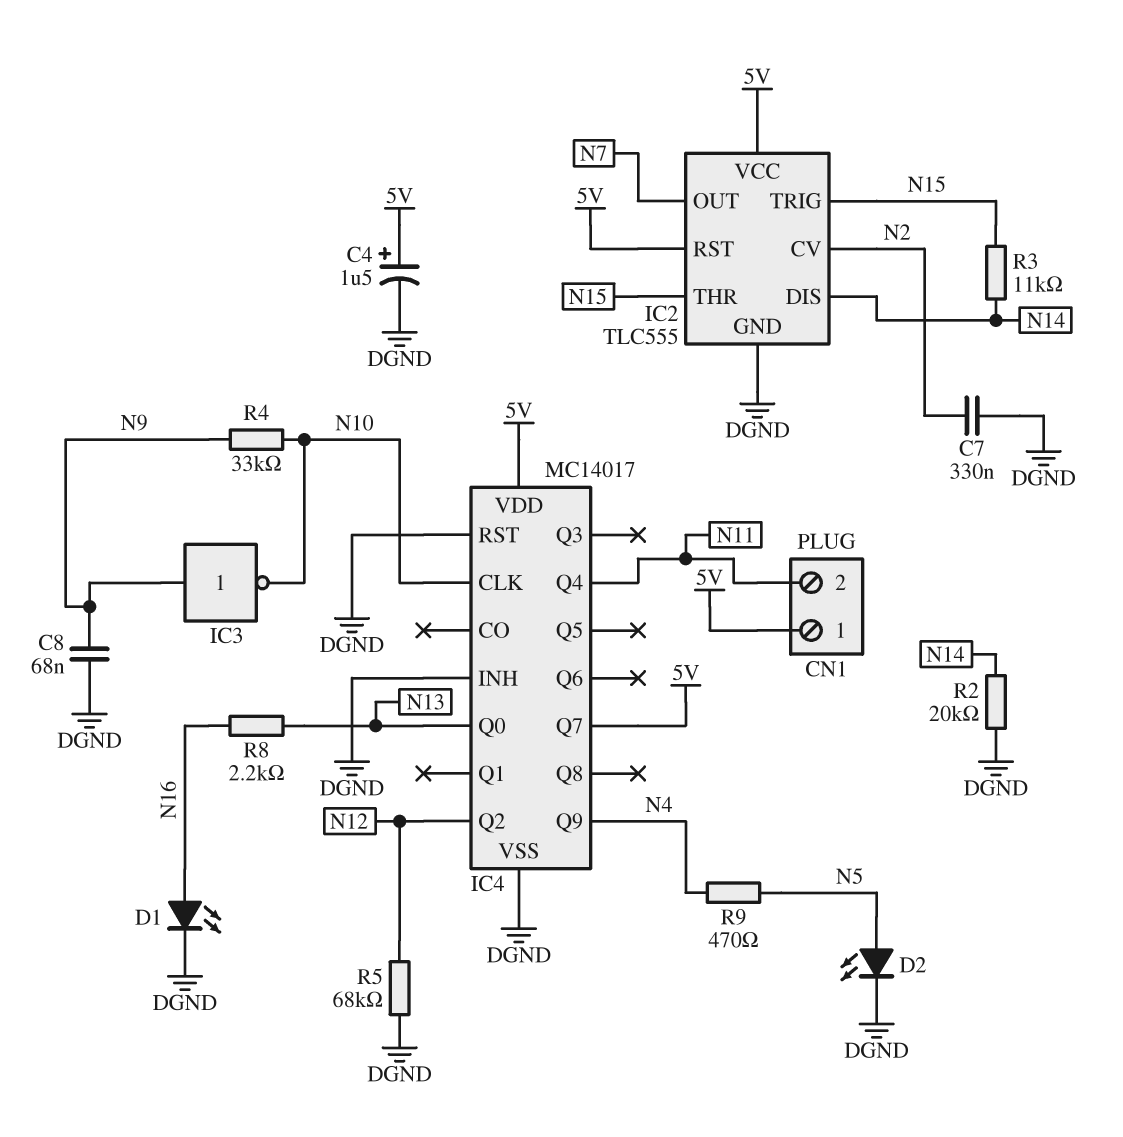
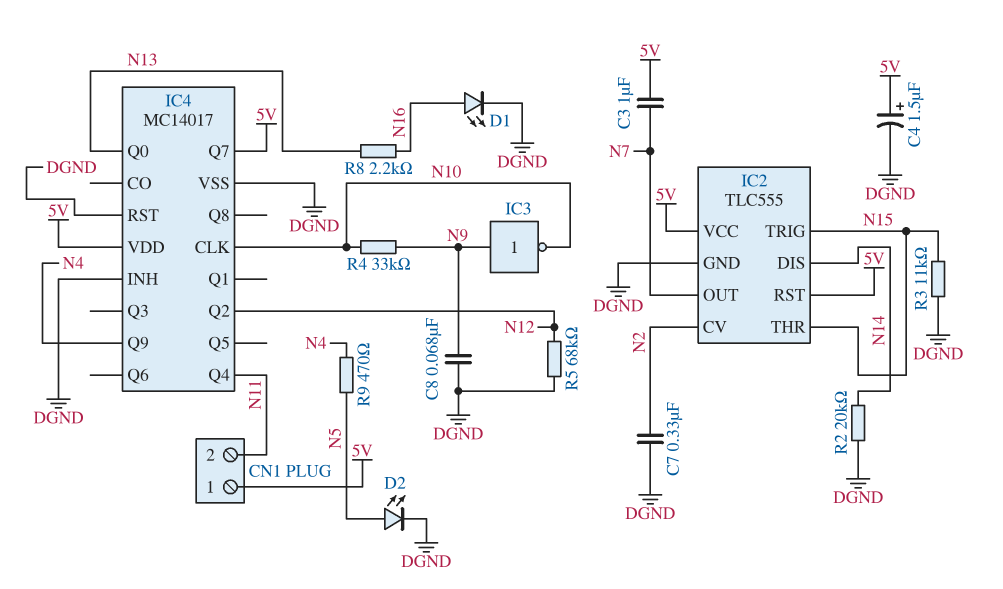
C3: none -> 1uF (5V, N7)
R3: 11k (N14, N15) -> 11k (DGND, N15)

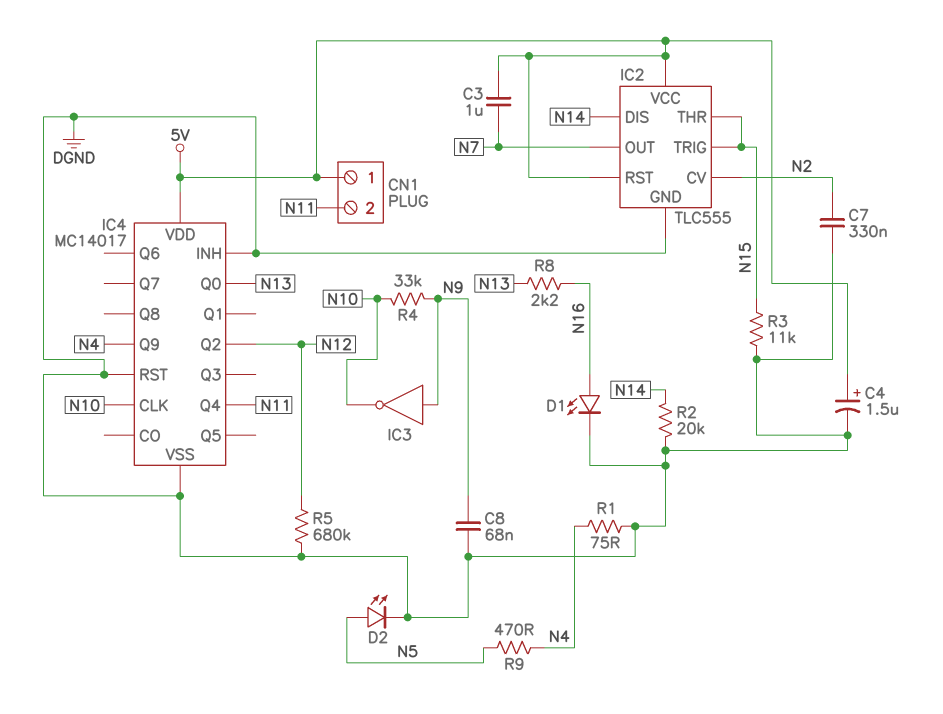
IC4 pin Q7: 5V -> none
R1: none -> 75 (DGND, N4)
R5: 68k (DGND, N12) -> 680k (DGND, N12)

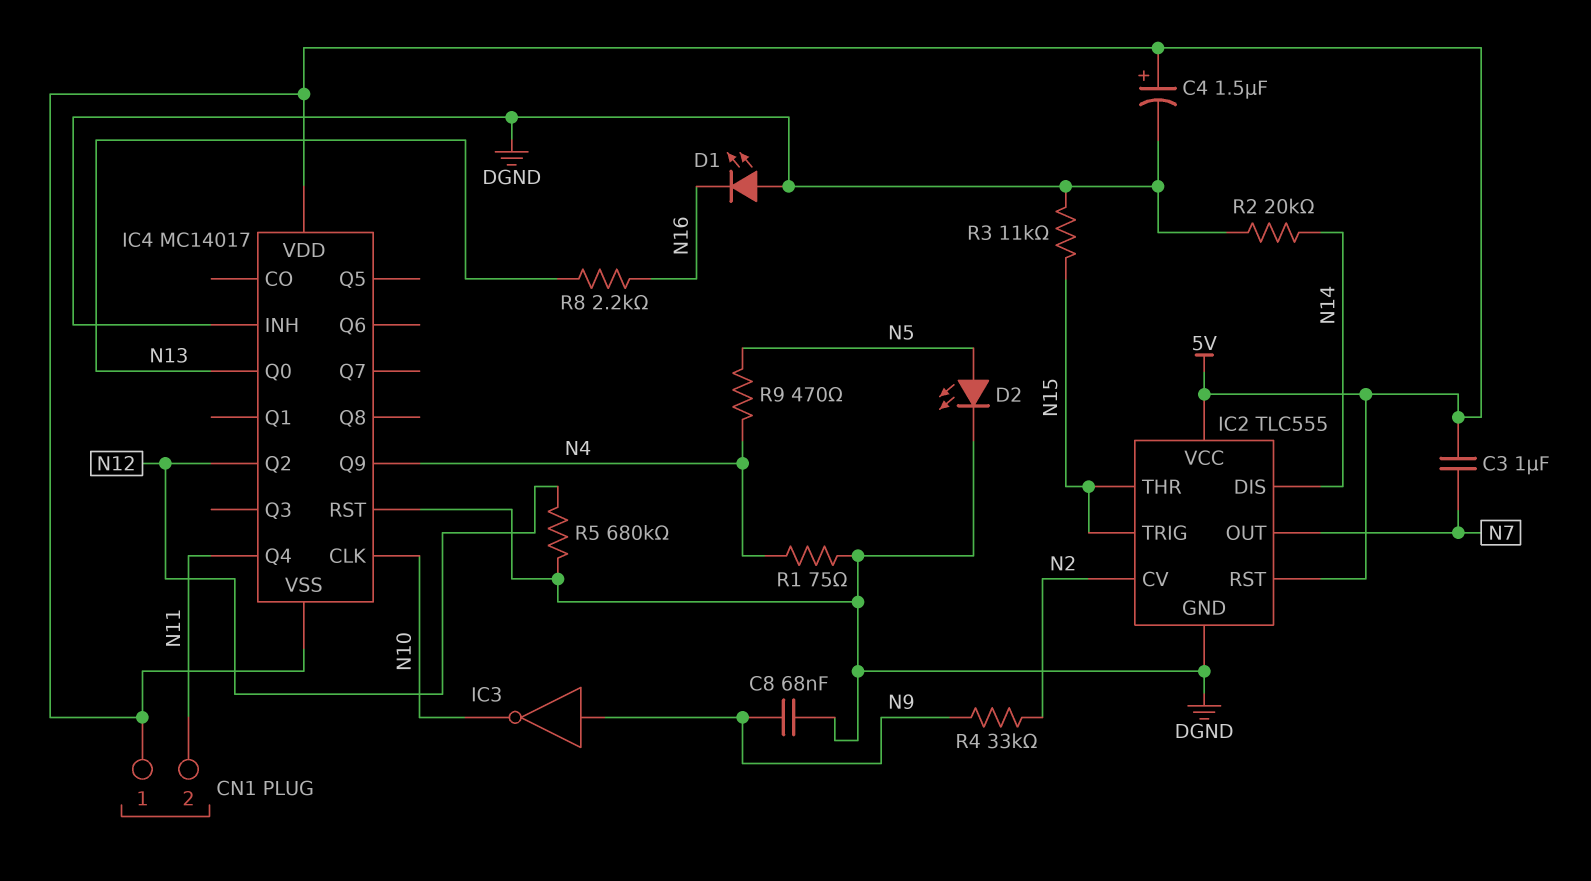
C7: 330nF (DGND, N2) -> none
D1: LED (A N16, K DGND) -> LED (A DGND, K N16)
IC4 pin VSS: DGND -> 5V
R4: 33k (N9, N10) -> 33k (N2, N9)

